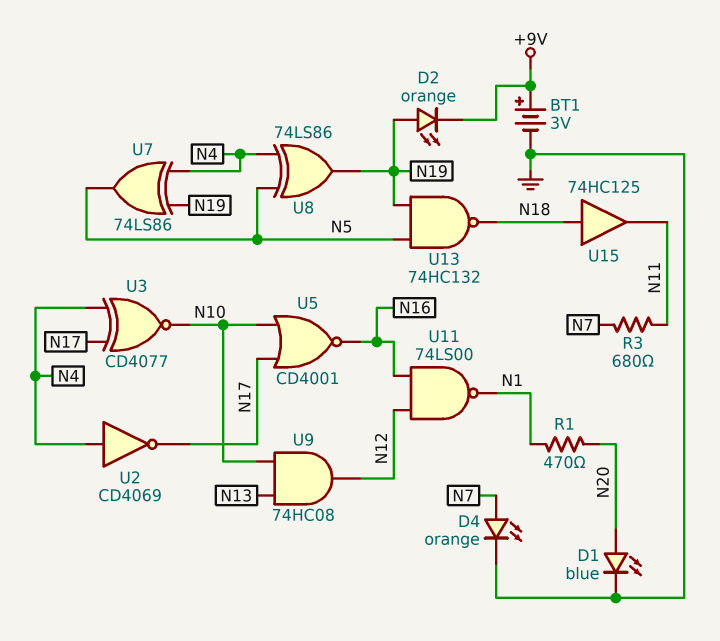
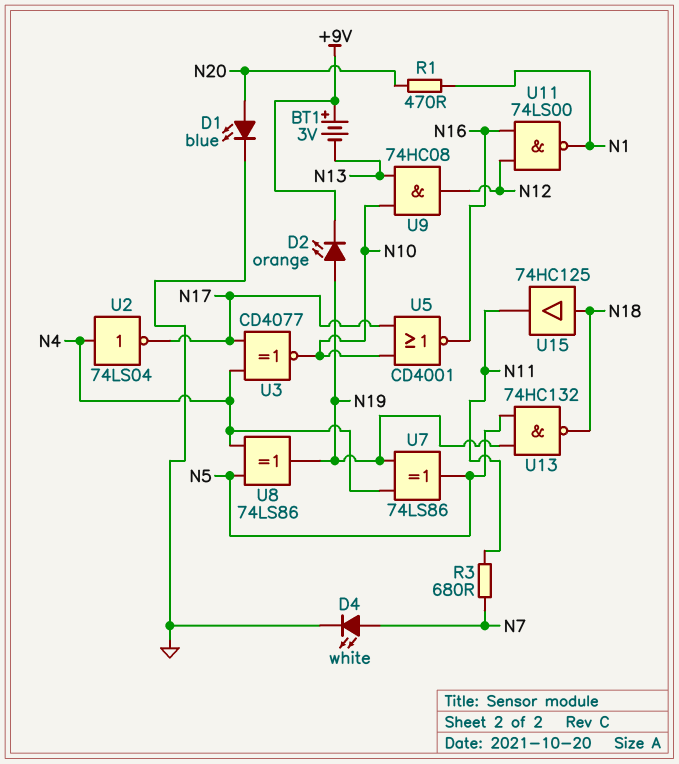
BT1: 3V (plus +9V, minus GND) -> 3V (plus +9V, minus N13)
D4: LED orange (A N7, K GND) -> LED white (A N7, K GND)
U2: NOT CD4069 (in N4, out N17) -> NOT 74LS04 (in N4, out N17)

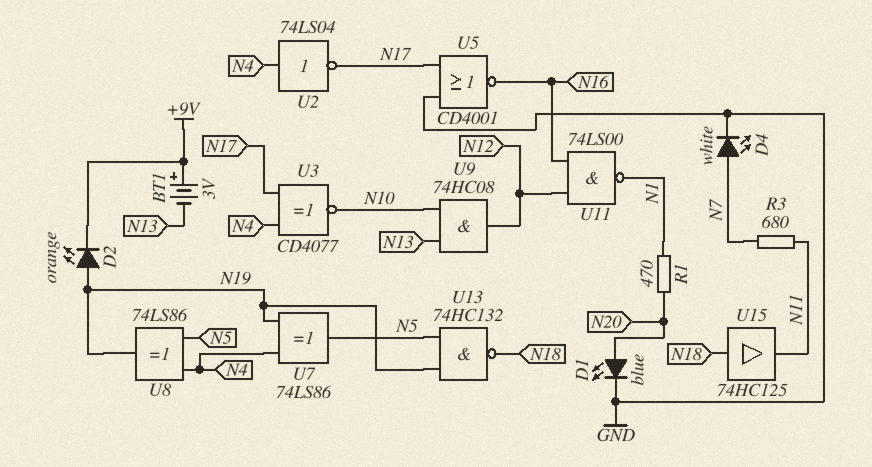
U5: NOR CD4001 (in N10, in N17, out N16) -> NOR CD4001 (in GND, in N17, out N16)

